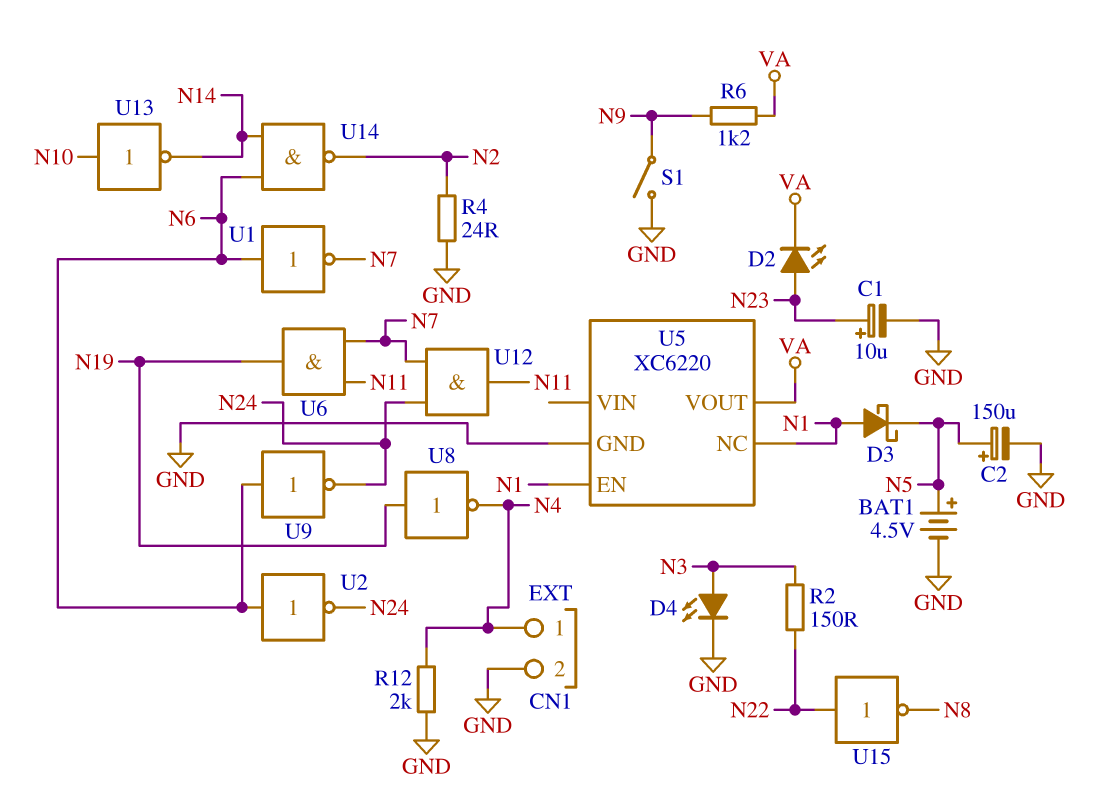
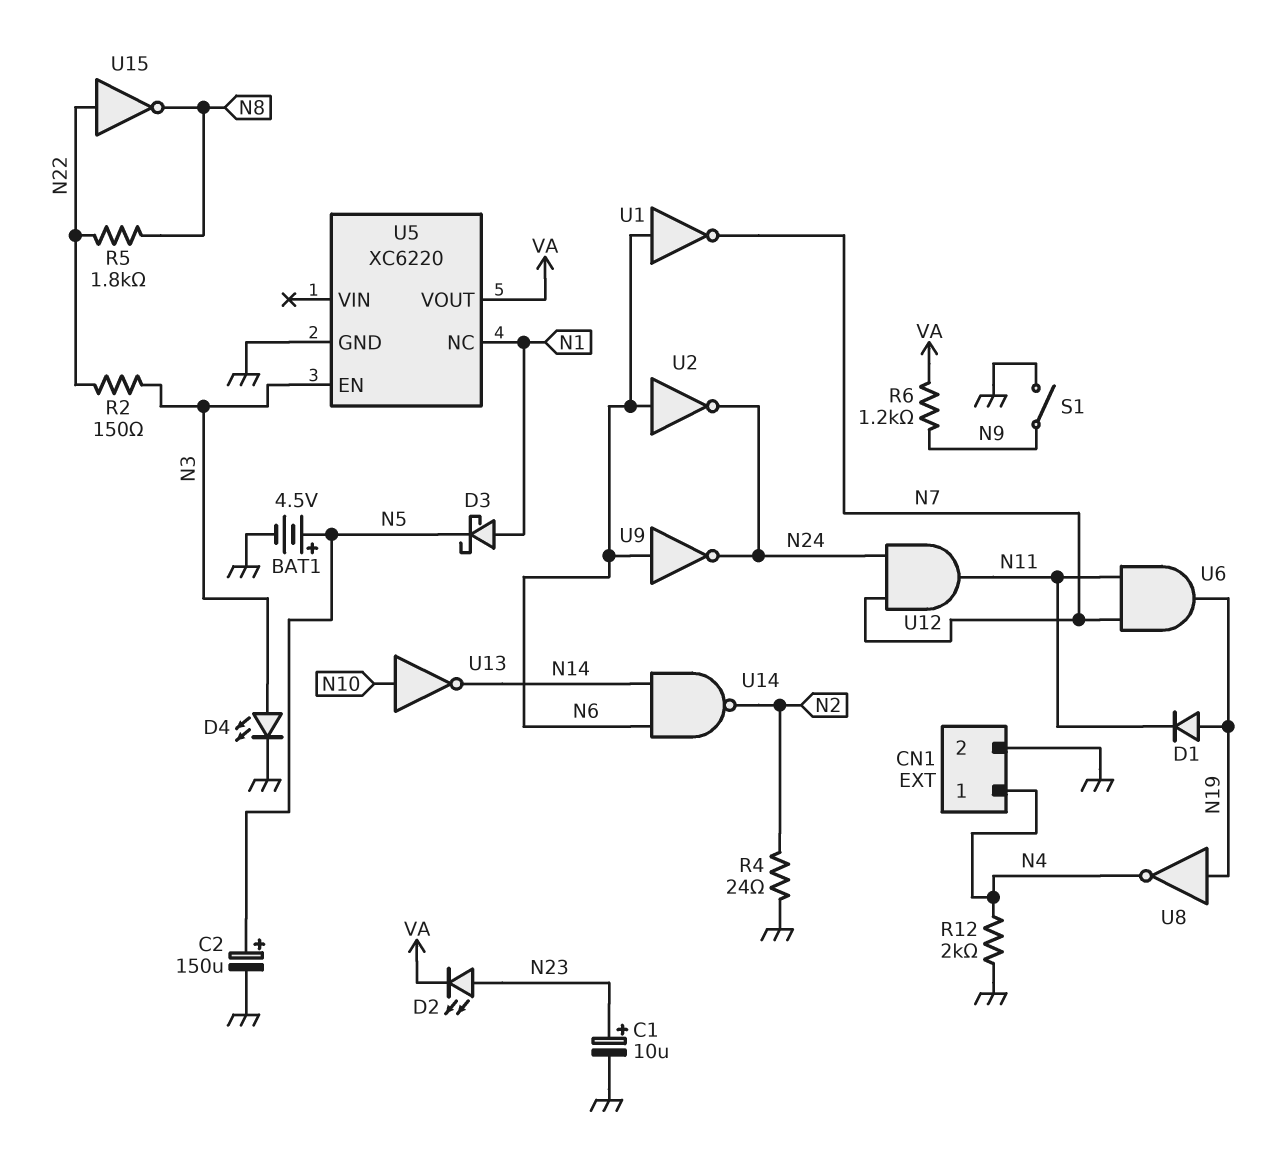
D1: none -> diode (A N19, K N11)
R5: none -> 1.8k (N8, N22)
U5 pin EN: N1 -> N3

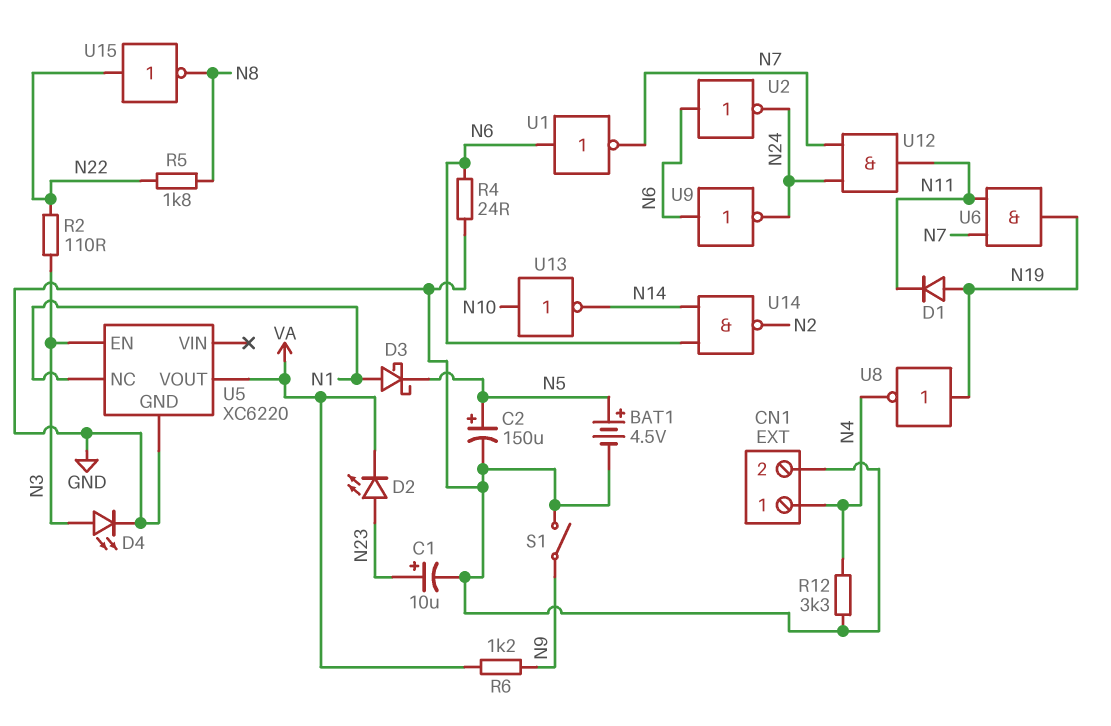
R2: 150 (N3, N22) -> 110 (N3, N22)
R4: 24 (GND, N2) -> 24 (GND, N6)
R12: 2k (GND, N4) -> 3.3k (GND, N4)

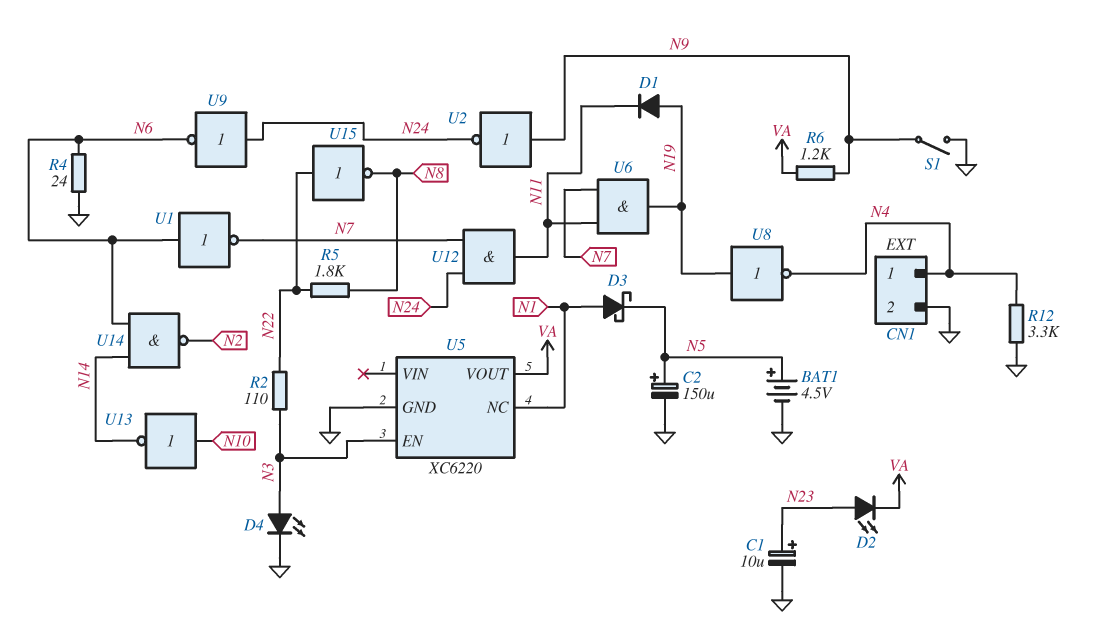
U2: NOT (in N6, out N24) -> NOT (in N9, out N24)
U9: NOT (in N6, out N24) -> NOT (in N24, out N6)

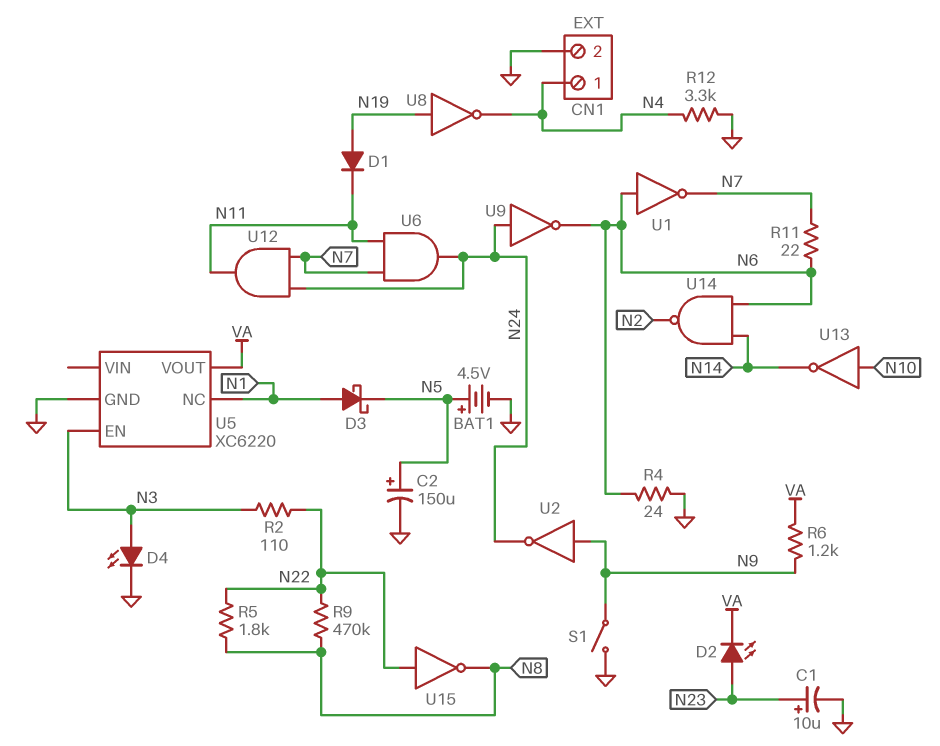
R9: none -> 470k (N8, N22)
R11: none -> 22 (N6, N7)
U6: AND (in N7, in N11, out N19) -> AND (in N7, in N11, out N24)

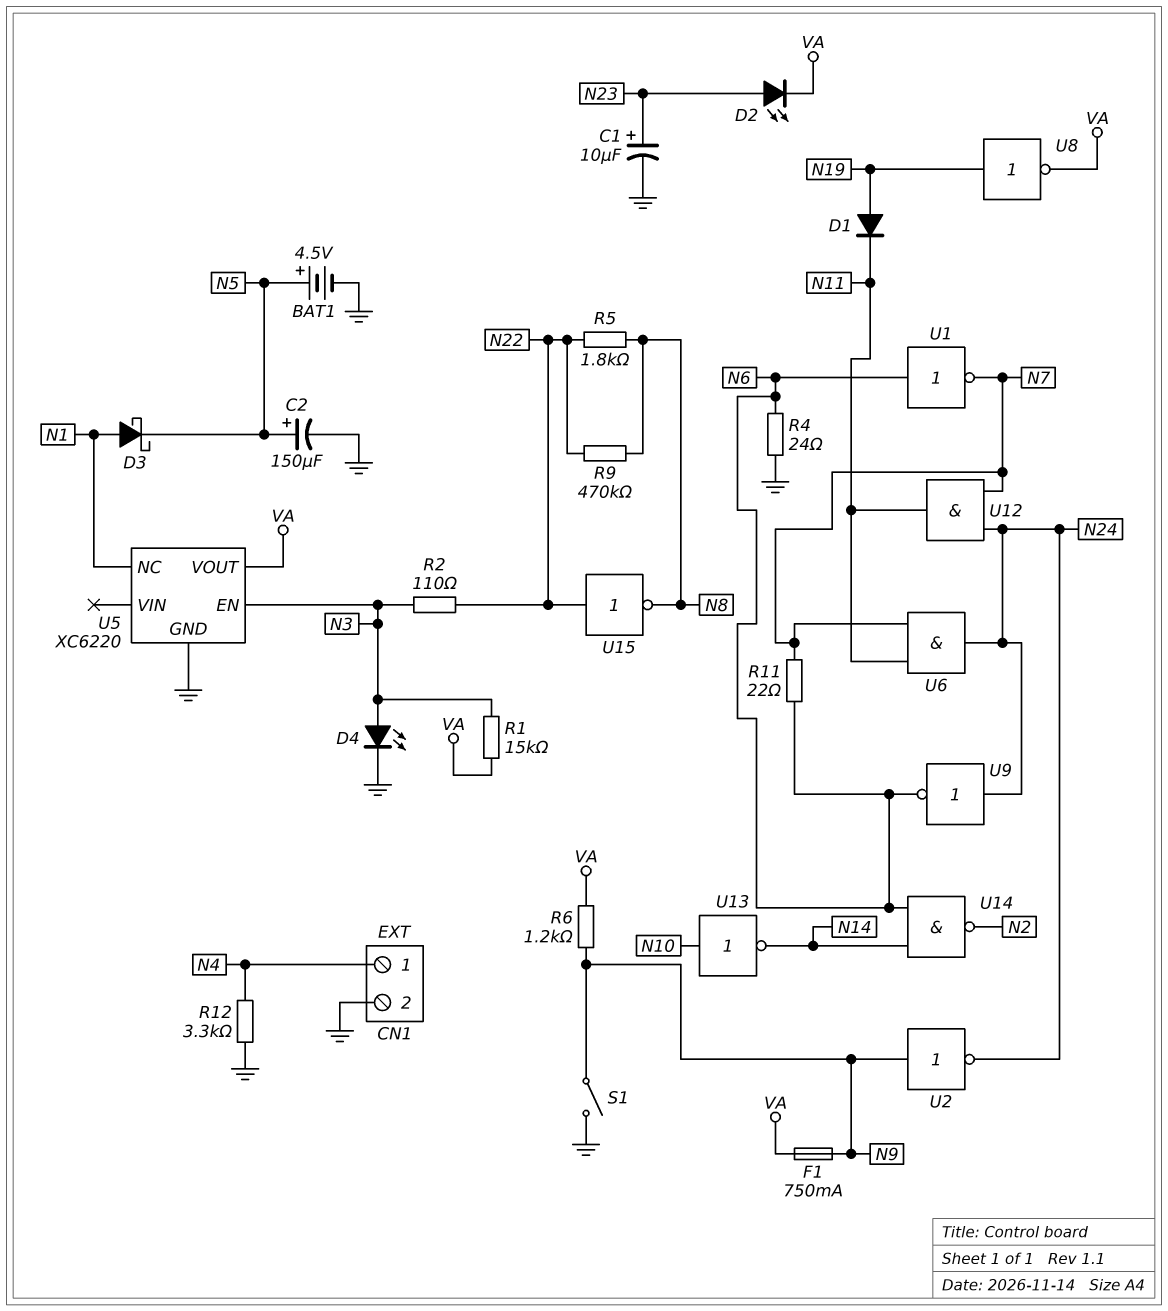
F1: none -> 750mA (N9, VA)
R1: none -> 15k (N3, VA)
U8: NOT (in N19, out N4) -> NOT (in N19, out VA)

